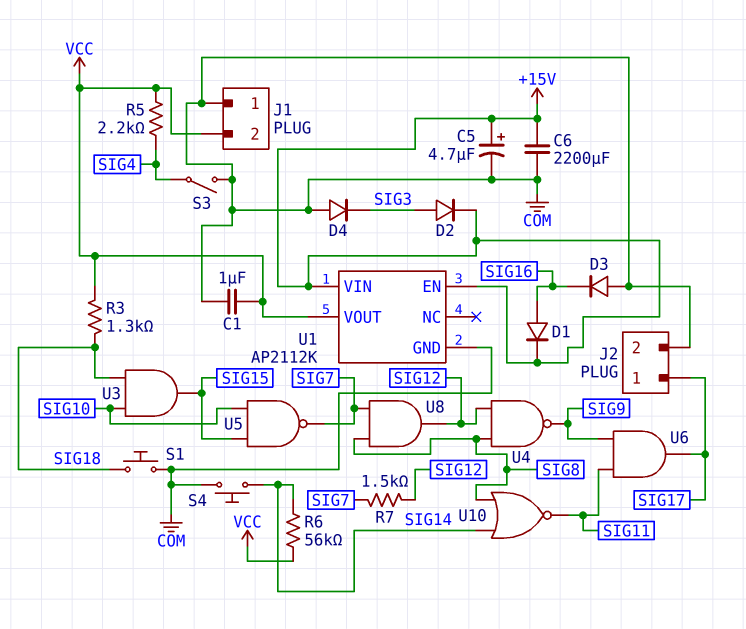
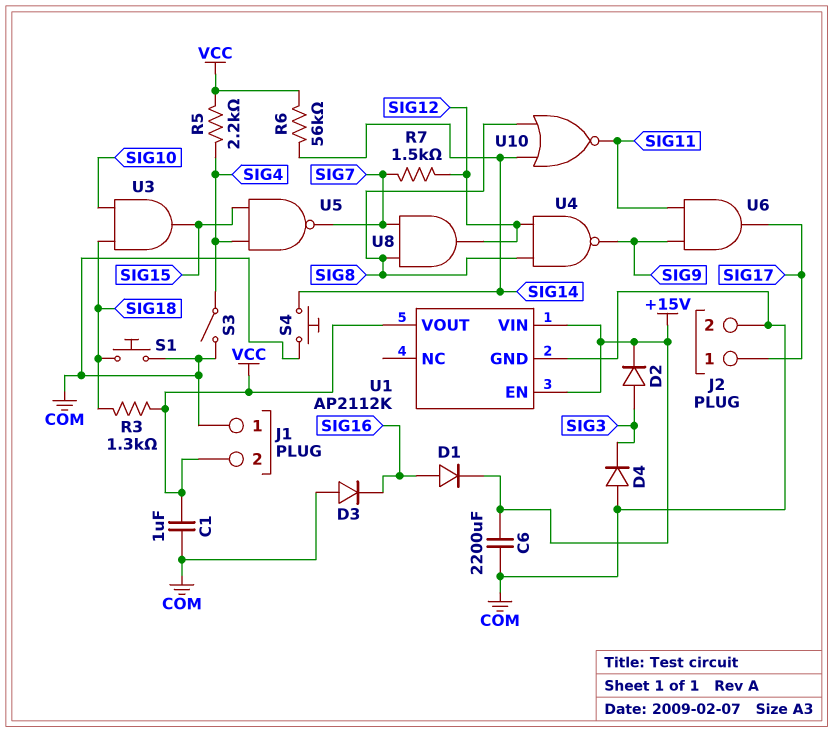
C5: 4.7uF (plus +15V, minus COM) -> none
U5: NAND (in SIG10, in SIG15, out SIG7) -> NAND (in SIG4, in SIG15, out SIG7)

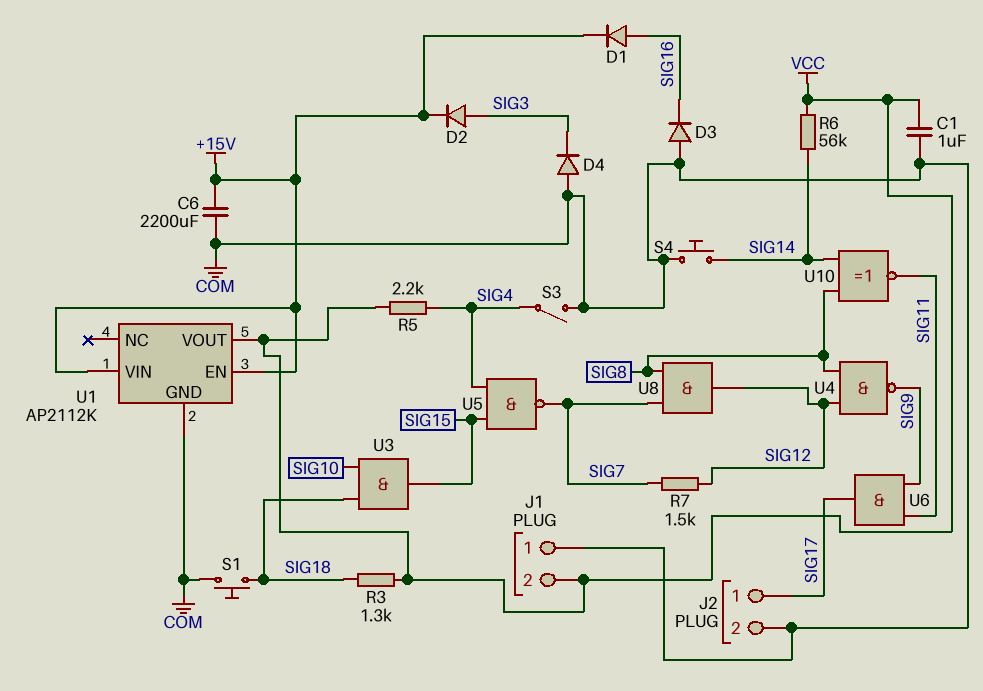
U10: NOR (in SIG8, in SIG14, out SIG11) -> XNOR (in SIG8, in SIG14, out SIG11)

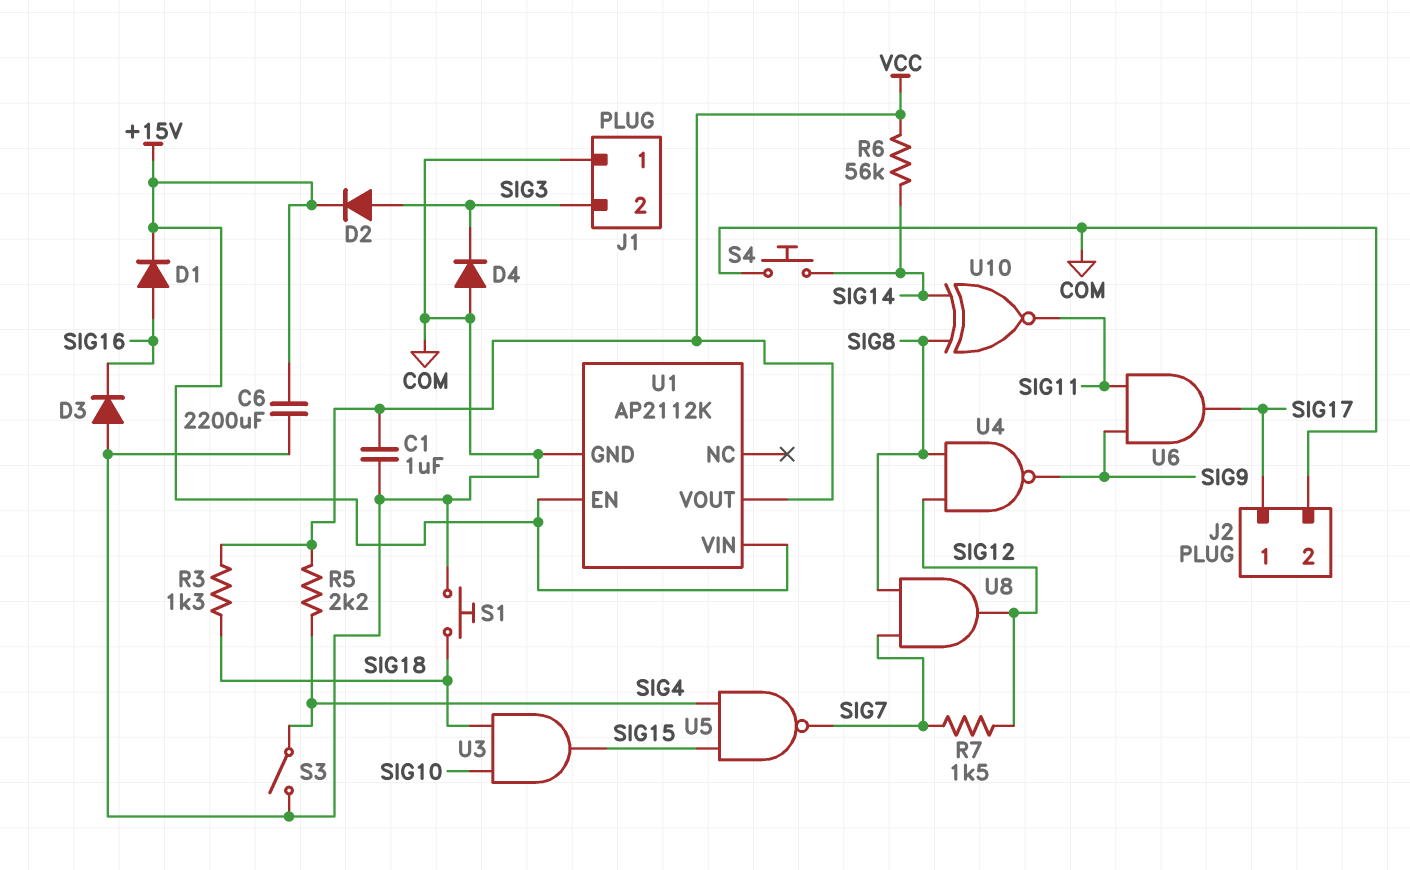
J1 pin 2: VCC -> SIG3

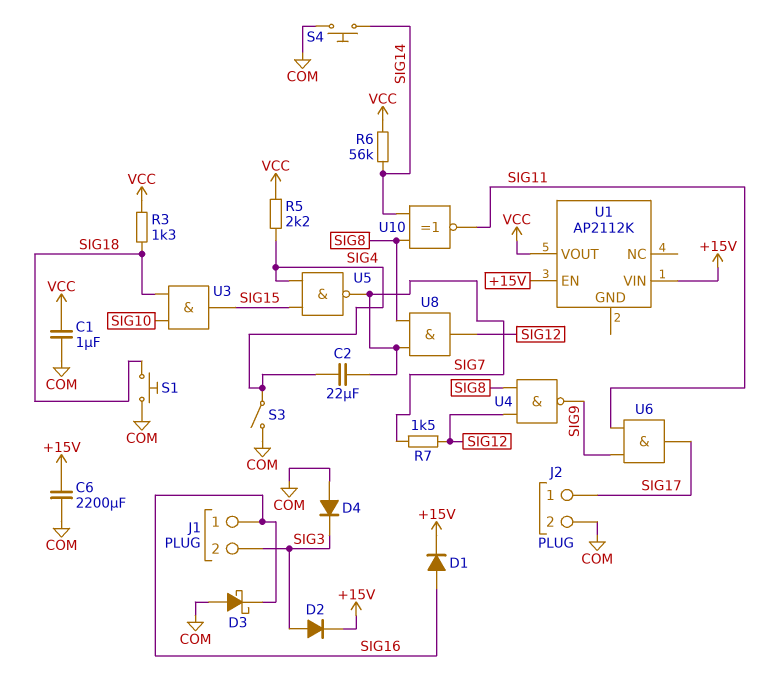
C2: none -> 22uF (SIG4, SIG7)
D3: diode (A COM, K SIG16) -> schottky (A COM, K SIG16)
J1 pin 1: COM -> SIG16
U1 pin GND: COM -> none

